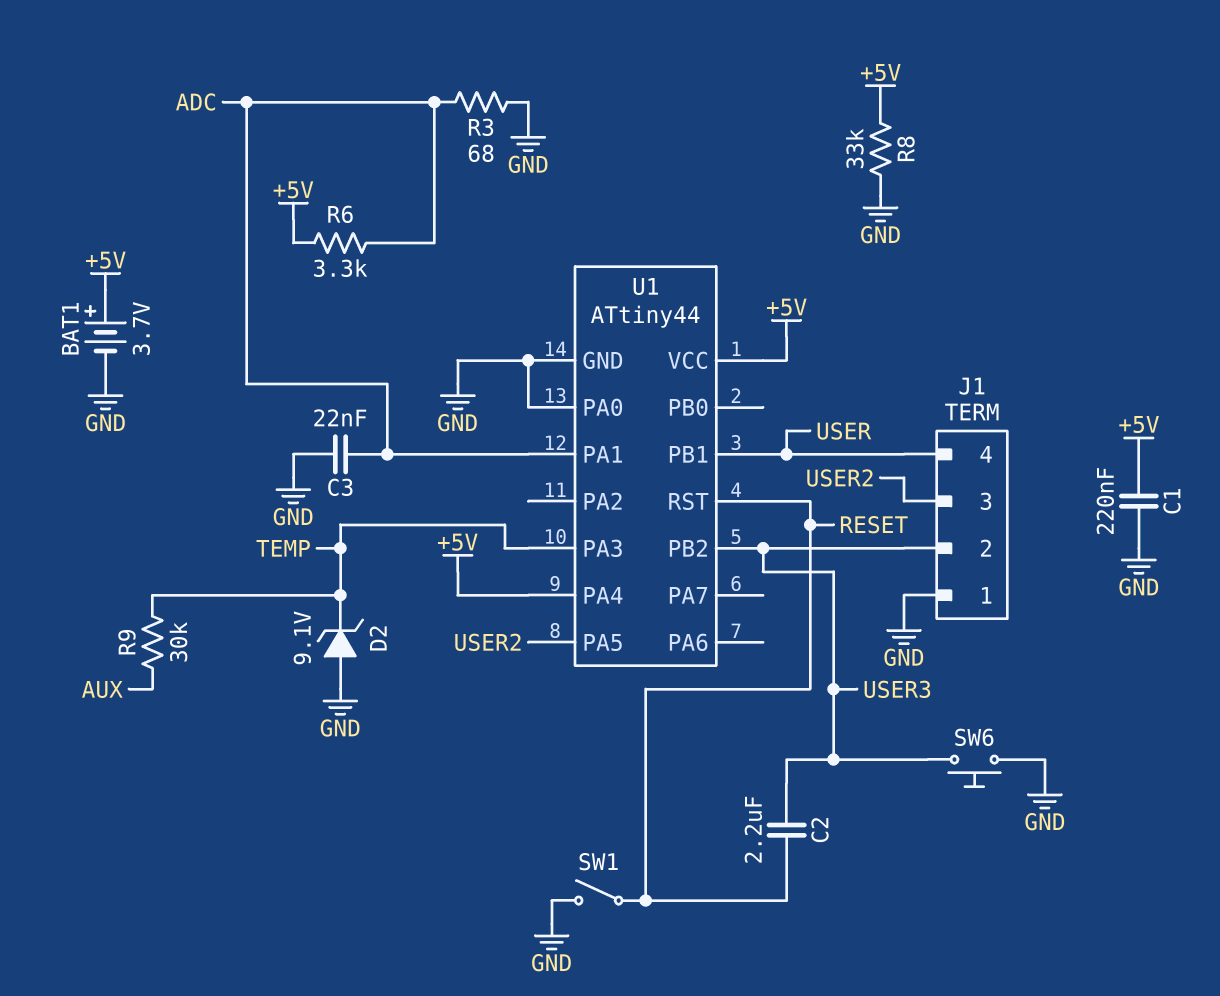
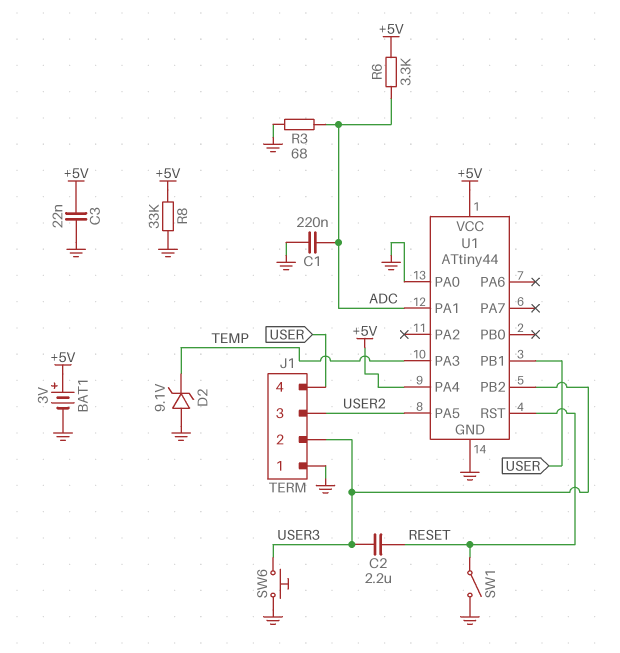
BAT1: 3.7V (plus +5V, minus GND) -> 3V (plus +5V, minus GND)
C1: 220nF (+5V, GND) -> 220nF (ADC, GND)
C3: 22nF (ADC, GND) -> 22nF (+5V, GND)
R9: 30k (AUX, TEMP) -> none

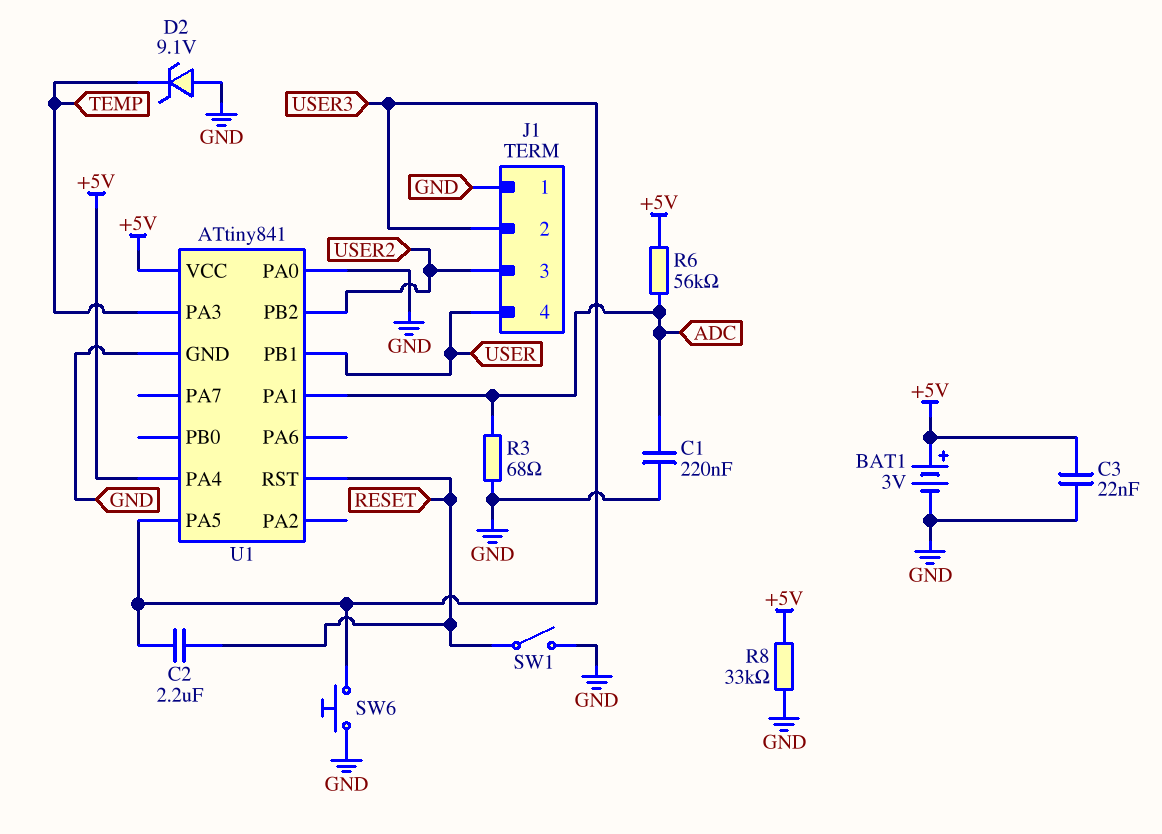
R6: 3.3k (+5V, ADC) -> 56k (+5V, ADC)
U1: ATtiny44 -> ATtiny841
U1 pin PA5: USER2 -> USER3
U1 pin PB2: USER3 -> USER2

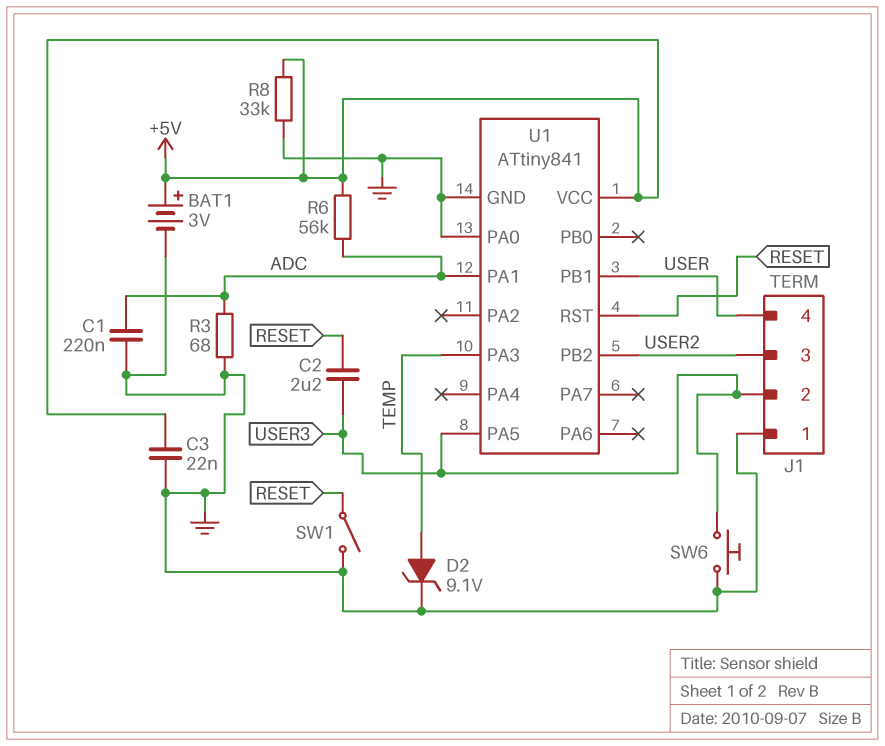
D2: zener 9.1V (A GND, K TEMP) -> zener 9.1V (A TEMP, K GND)
U1 pin PA4: +5V -> none

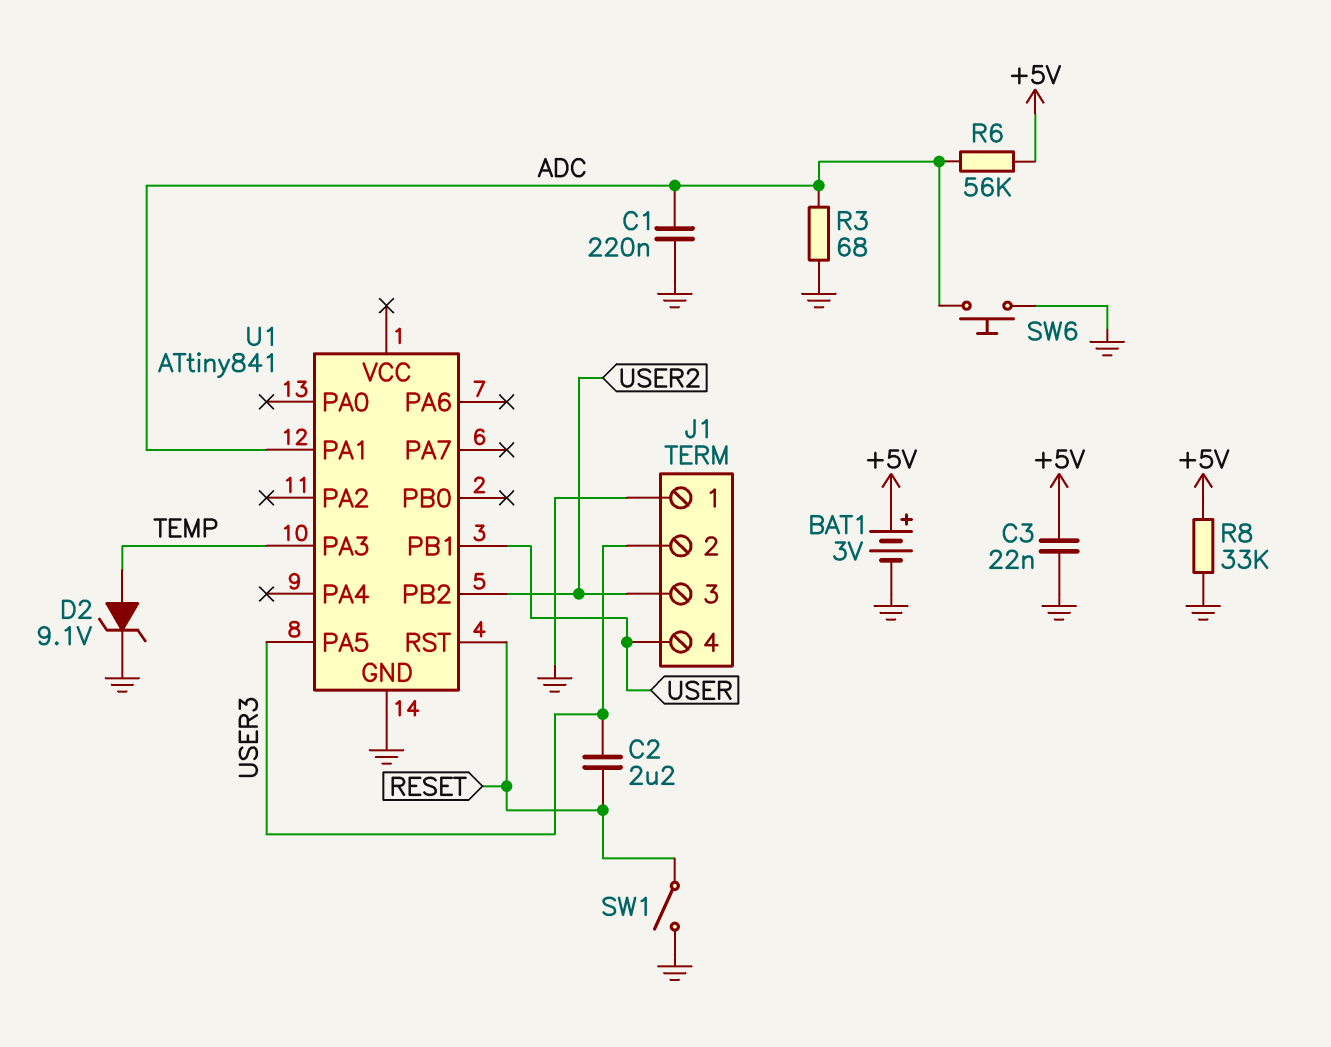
SW6: button (GND, USER3) -> button (ADC, GND)
U1 pin PA0: GND -> none
U1 pin VCC: +5V -> none

